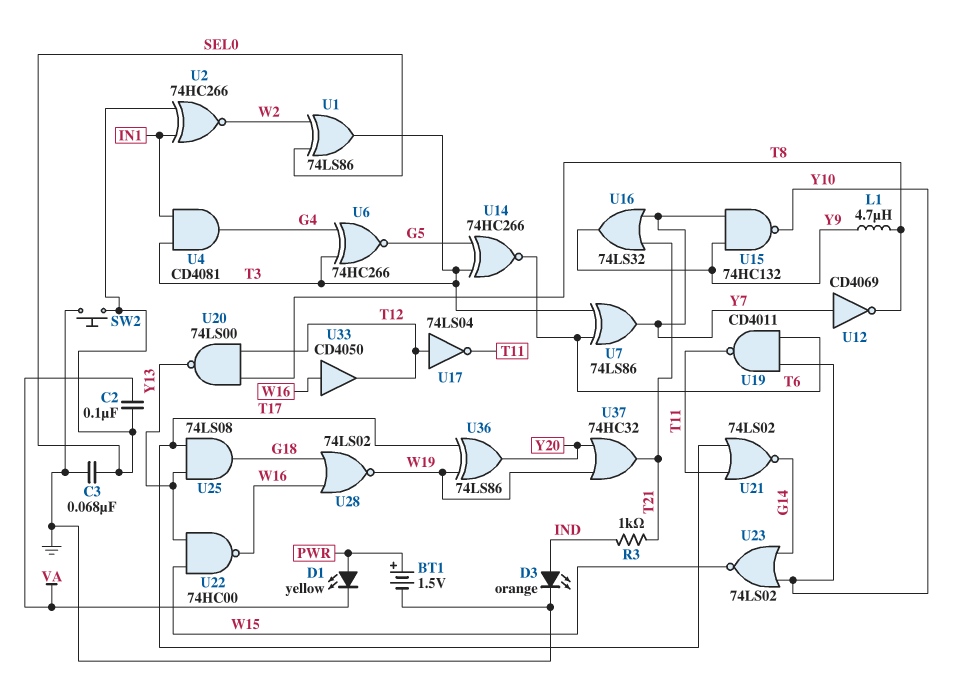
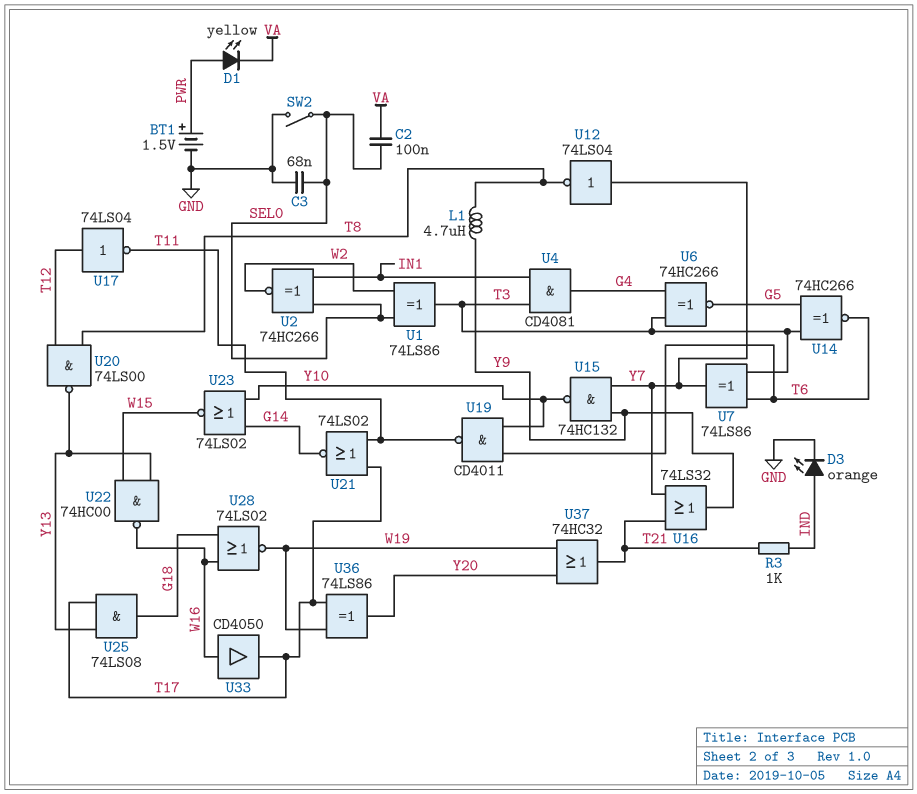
SW2: button (GND, SEL0) -> switch (GND, SEL0)
U12: NOT CD4069 (in Y7, out T8) -> NOT 74LS04 (in Y7, out T8)
U33: buffer CD4050 (in W16, out T12) -> buffer CD4050 (in W16, out T17)

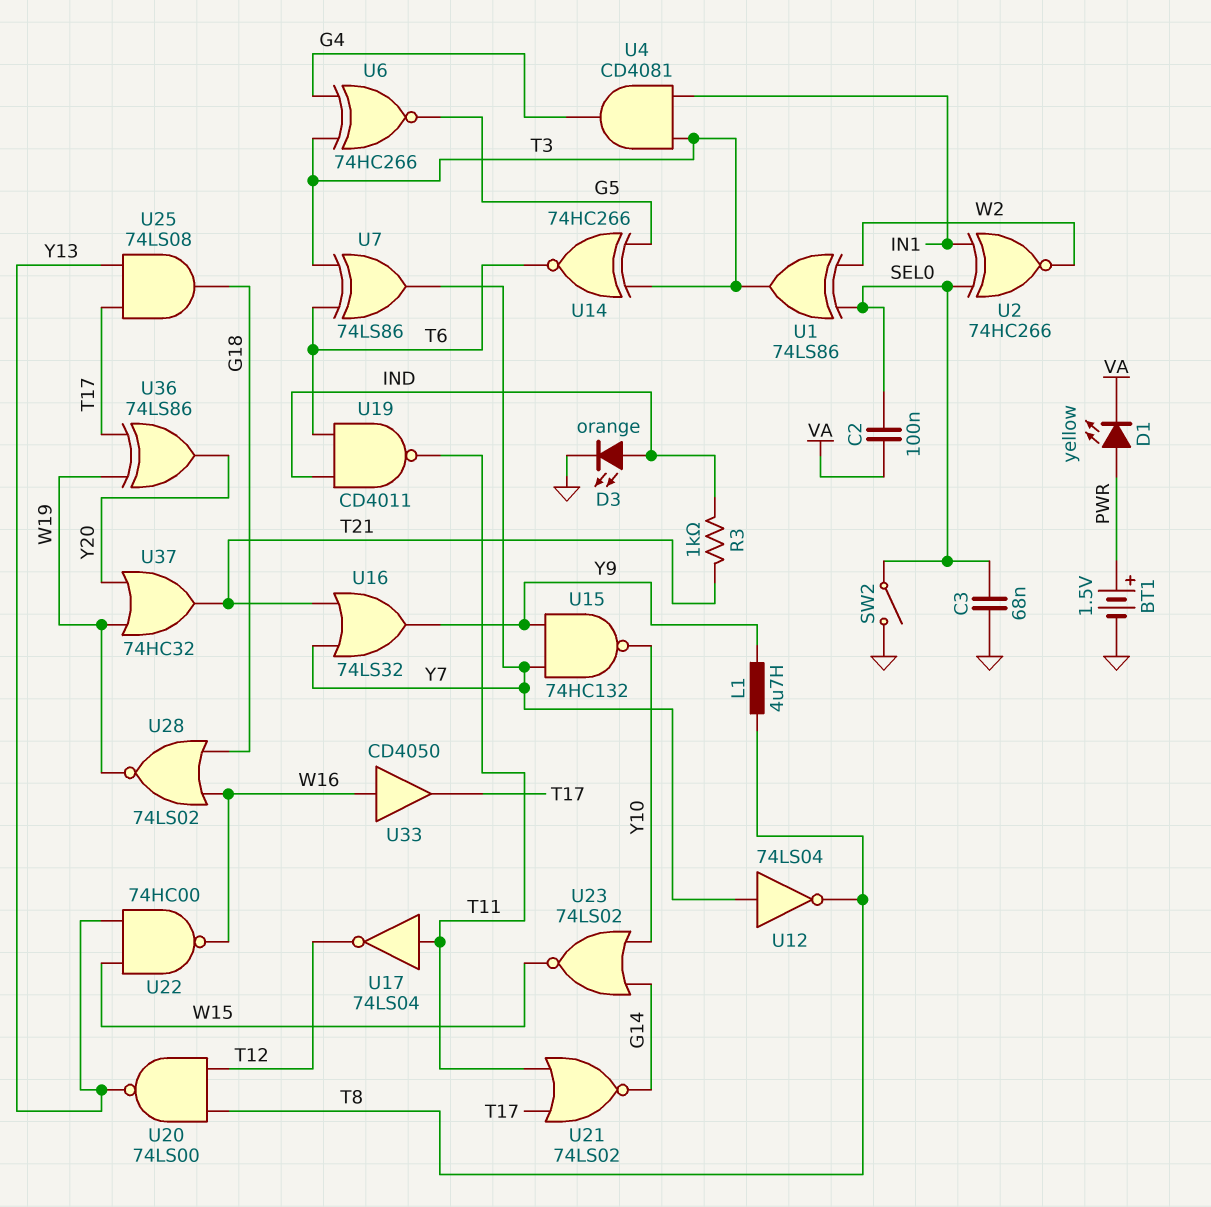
U17: NOT 74LS04 (in T12, out T11) -> NOT 74LS04 (in T11, out T12)
U19: NAND CD4011 (in T6, in Y10, out T11) -> NAND CD4011 (in IND, in T6, out T11)

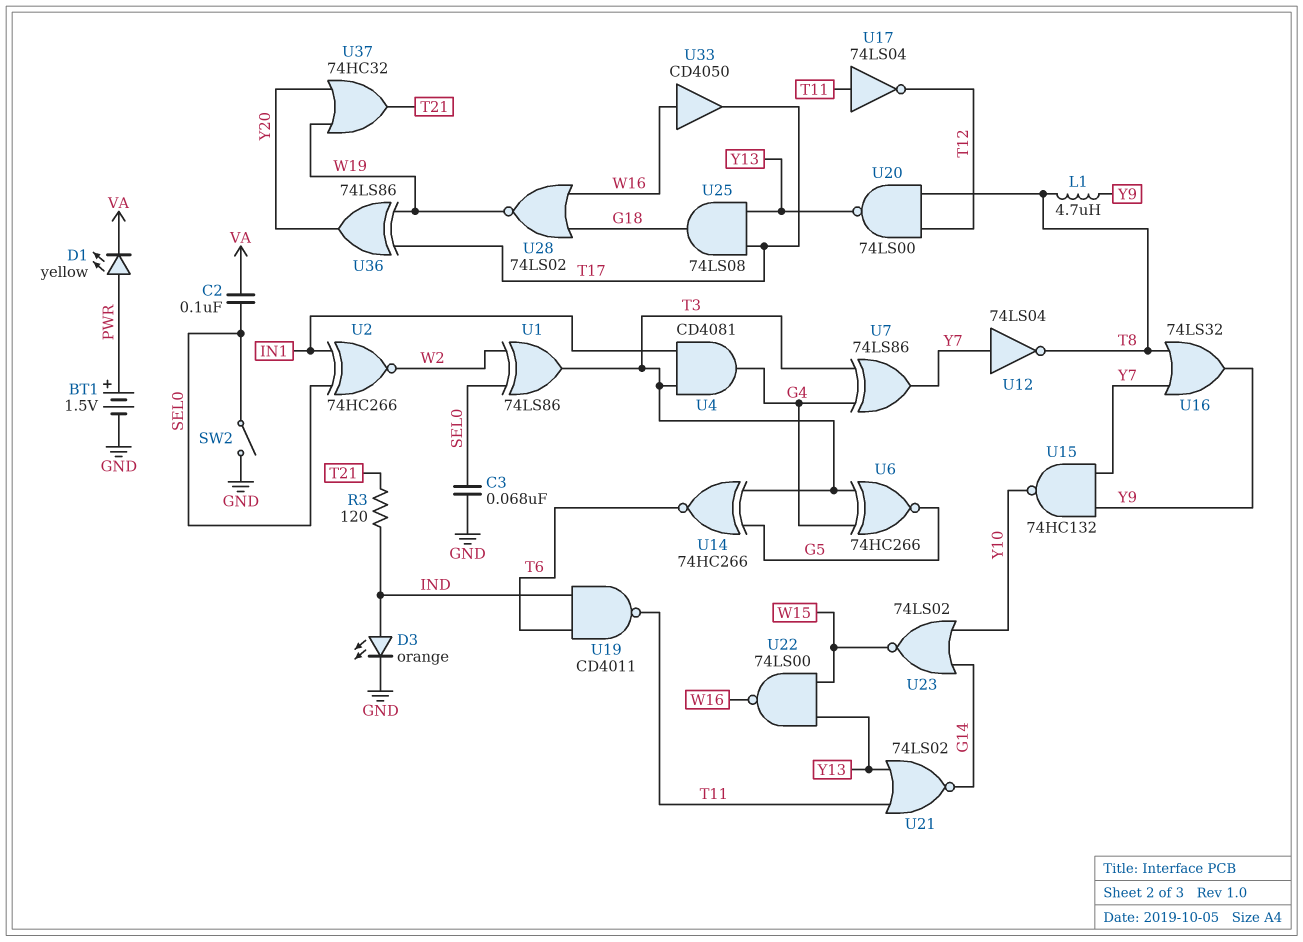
R3: 1k (IND, T21) -> 120 (IND, T21)
U7: XOR 74LS86 (in T3, in T6, out Y7) -> XOR 74LS86 (in G4, in T3, out Y7)
U16: OR 74LS32 (in T21, in Y7, out Y9) -> OR 74LS32 (in T8, in Y7, out Y9)
U21: NOR 74LS02 (in T11, in T17, out G14) -> NOR 74LS02 (in T11, in Y13, out G14)
U22: NAND 74HC00 (in W15, in Y13, out W16) -> NAND 74LS00 (in W15, in Y13, out W16)

